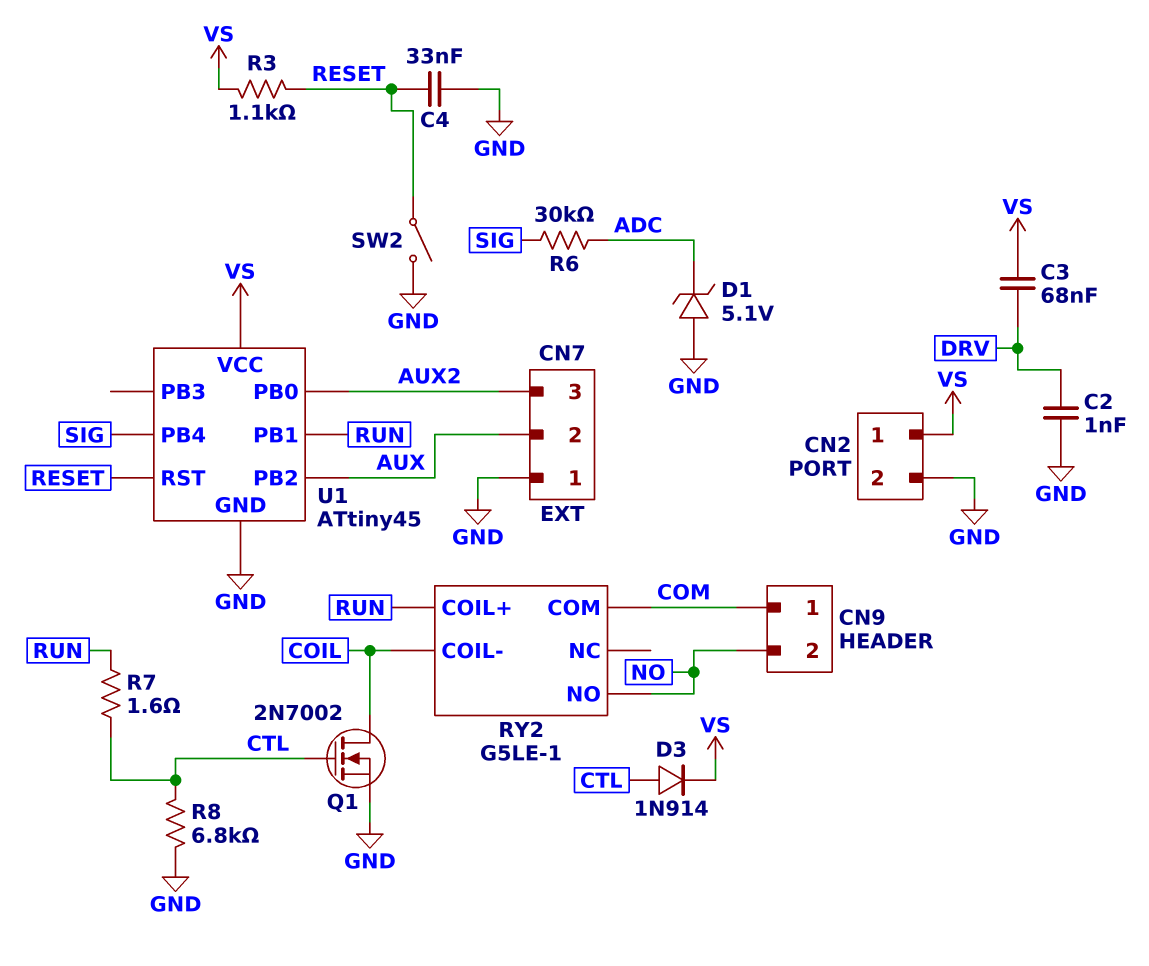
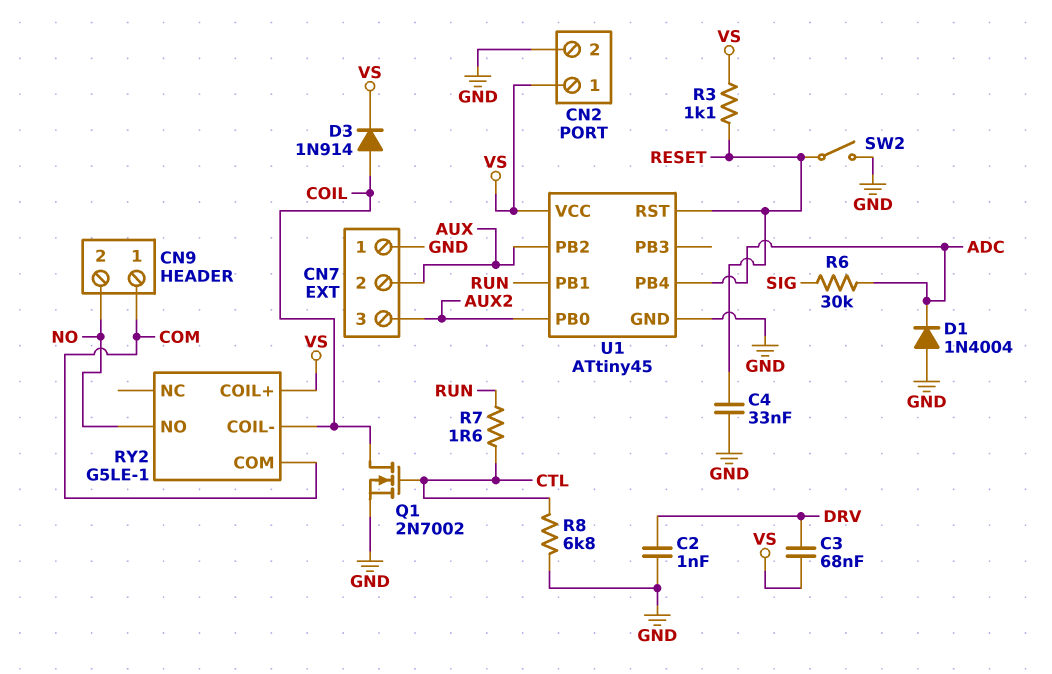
D1: zener 5.1V (A GND, K ADC) -> diode 1N4004 (A GND, K ADC)
D3: diode 1N914 (A CTL, K VS) -> diode 1N914 (A COIL, K VS)
RY2 pin COIL+: RUN -> VS
U1 pin PB4: SIG -> ADC

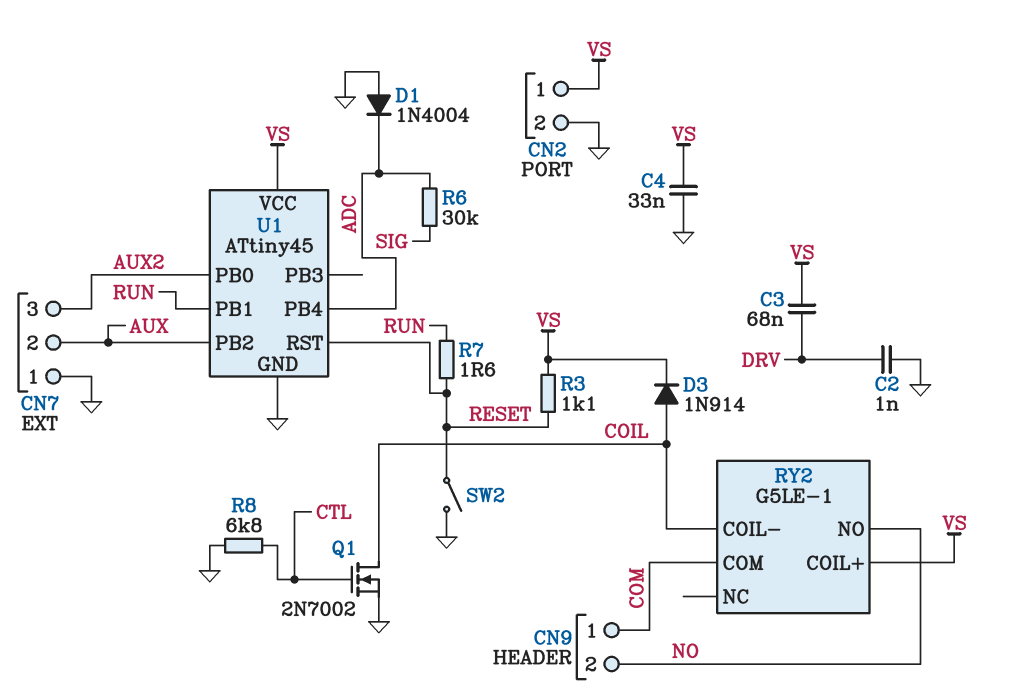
C4: 33nF (GND, RESET) -> 33nF (GND, VS)
R7: 1.6 (CTL, RUN) -> 1.6 (RESET, RUN)

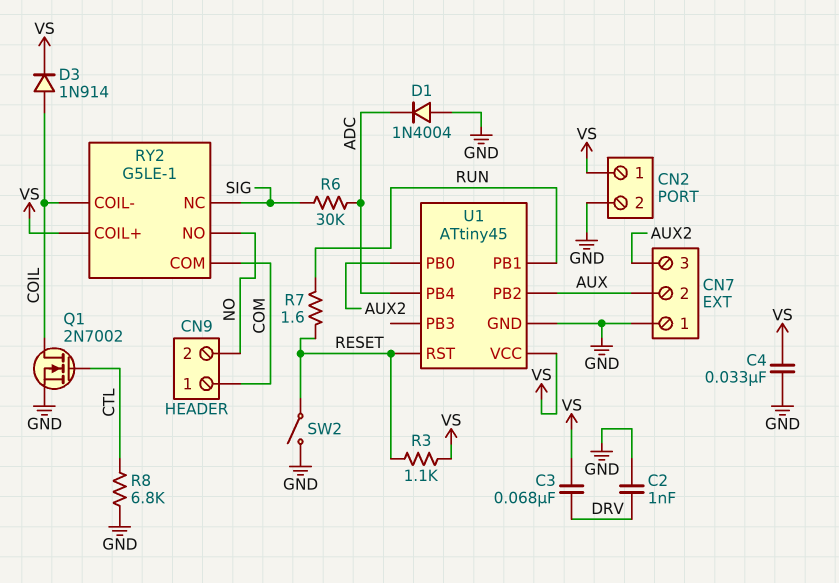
RY2 pin NC: none -> SIG

